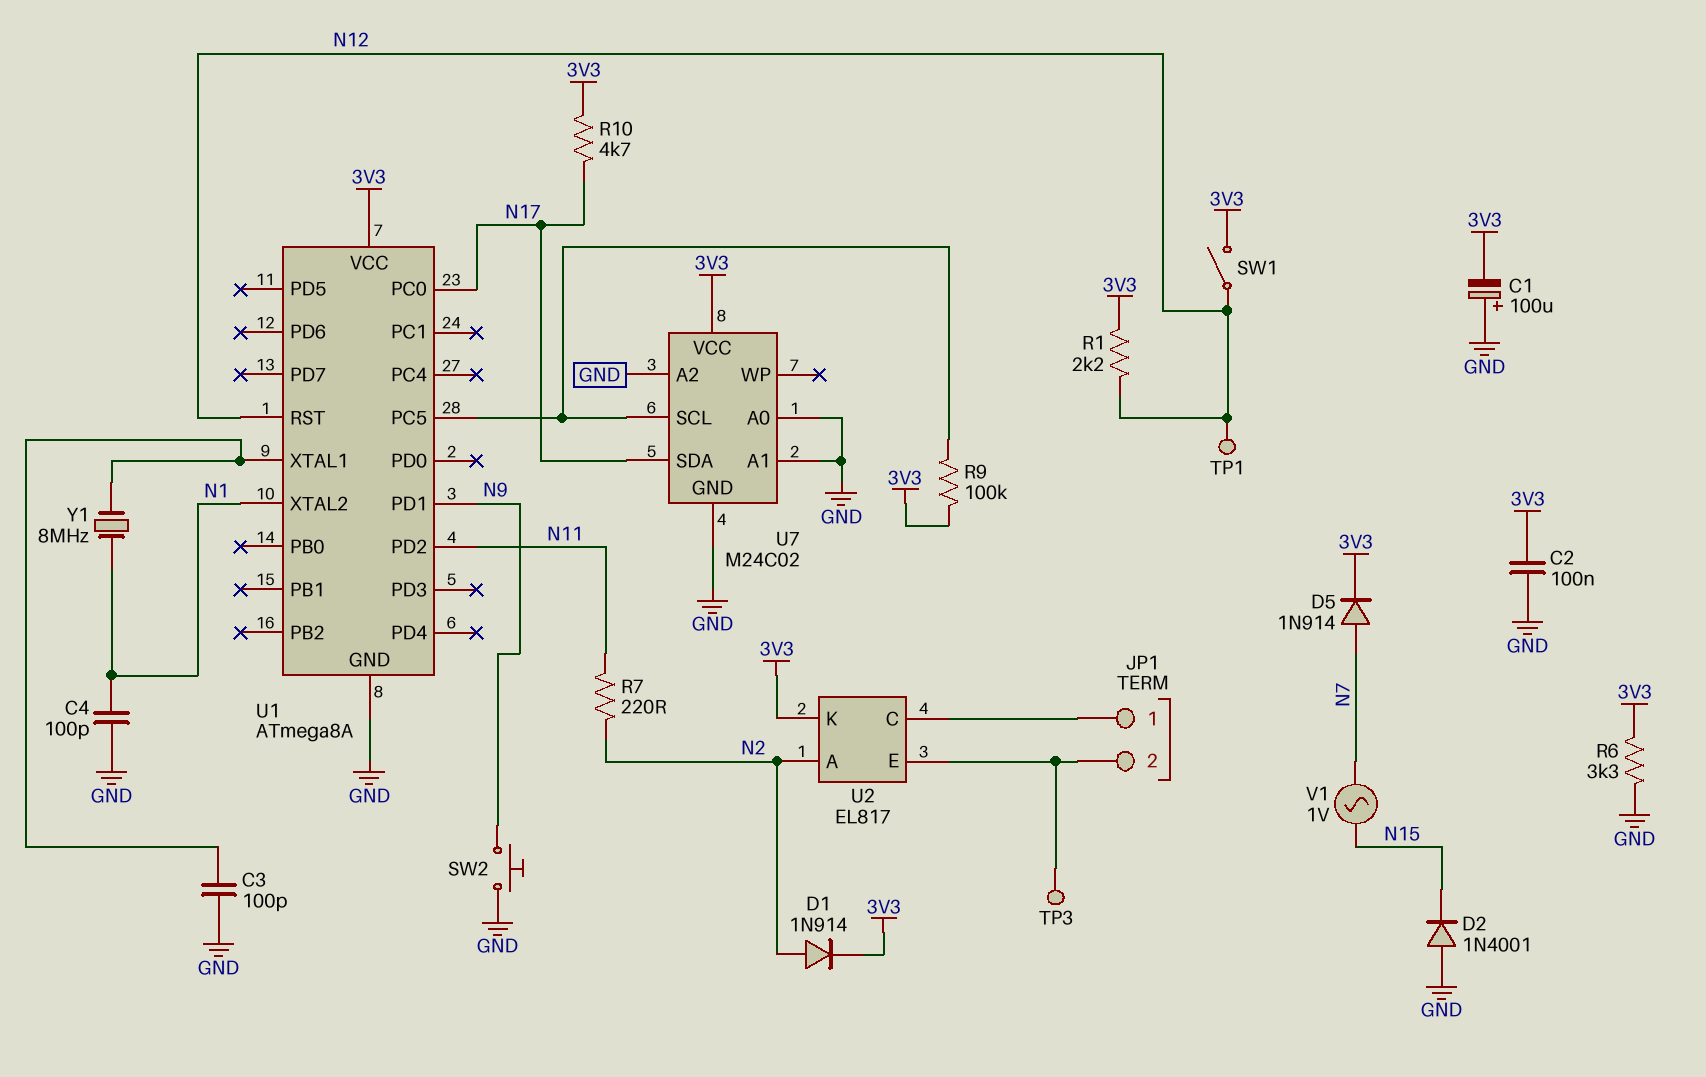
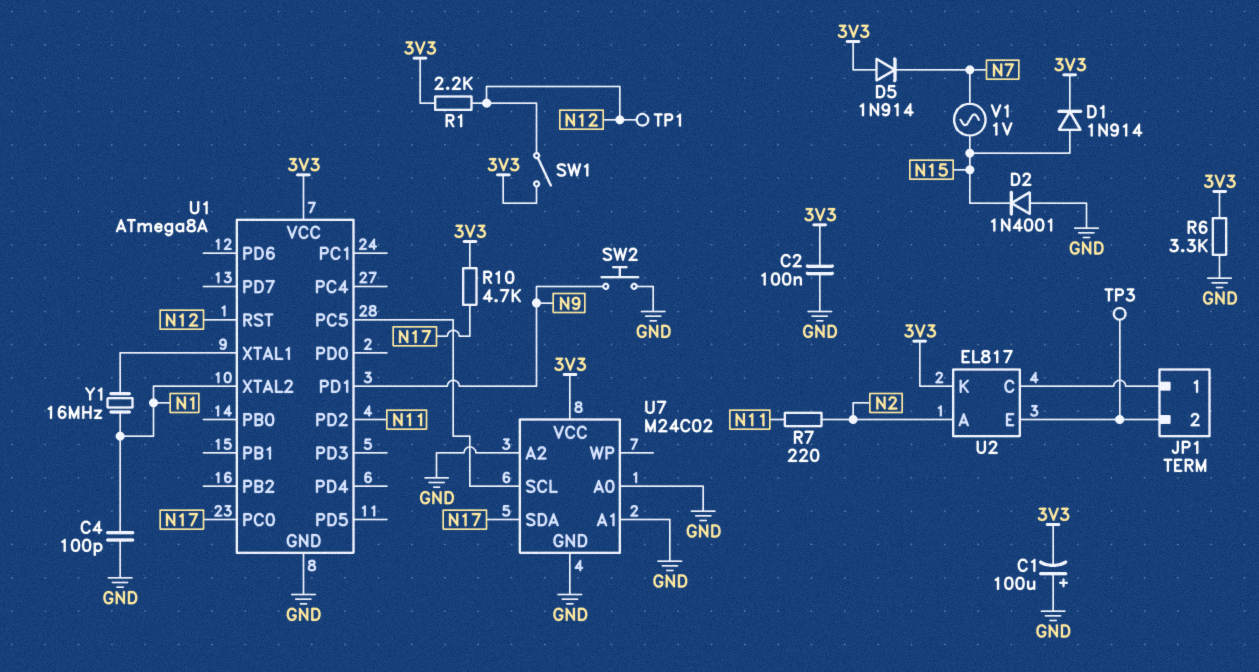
C3: 100pF (GND, U1/XTAL1) -> none
D1: diode 1N914 (A N2, K 3V3) -> diode 1N914 (A N15, K 3V3)
D5: diode 1N914 (A N7, K 3V3) -> diode 1N914 (A 3V3, K N7)
R9: 100k (3V3, U1/PC5) -> none
Y1: 8MHz (N1, U1/XTAL1) -> 16MHz (N1, U1/XTAL1)

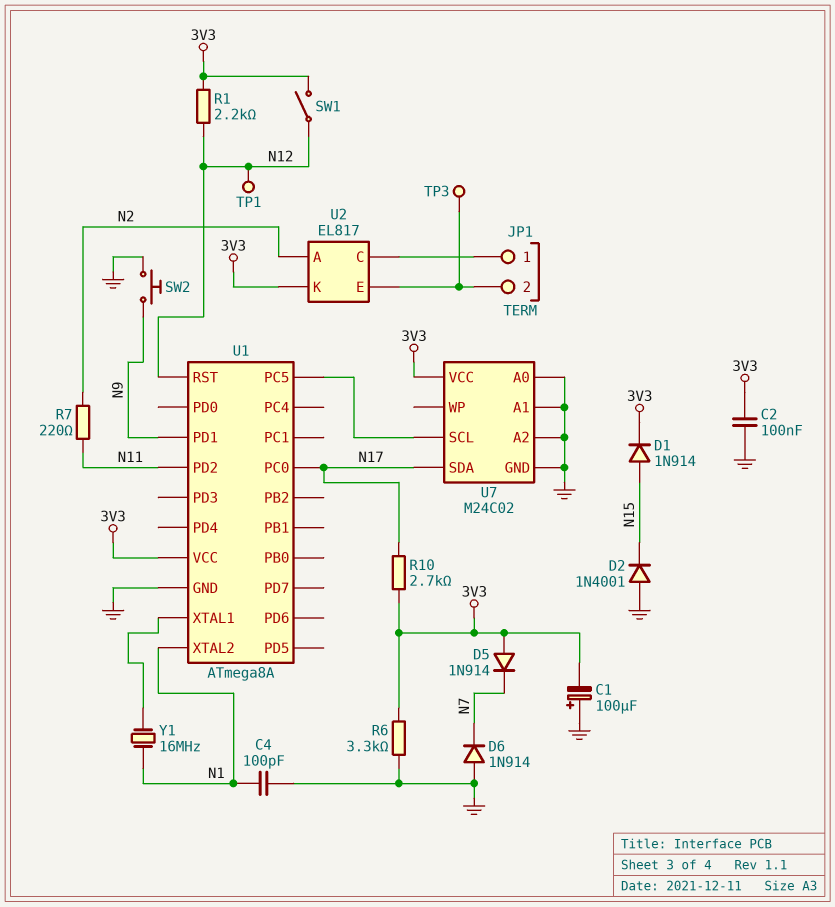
D6: none -> diode 1N914 (A GND, K N7)
R10: 4.7k (3V3, N17) -> 2.7k (3V3, N17)
V1: AC 1V (N7, N15) -> none

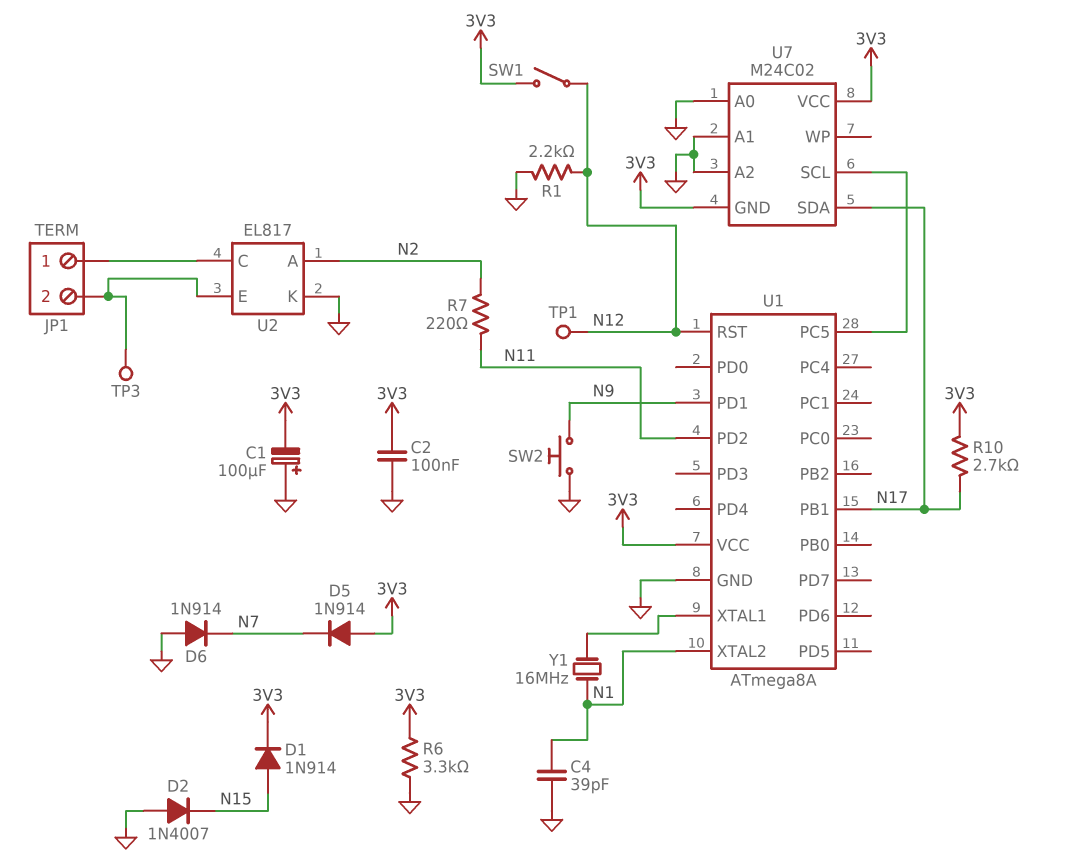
C4: 100pF (GND, N1) -> 39pF (GND, N1)
D2: diode 1N4001 (A GND, K N15) -> diode 1N4007 (A GND, K N15)
R1: 2.2k (3V3, N12) -> 2.2k (GND, N12)
U1 pin PB1: none -> N17
U1 pin PC0: N17 -> none
U2 pin K: 3V3 -> GND
U7 pin GND: GND -> 3V3

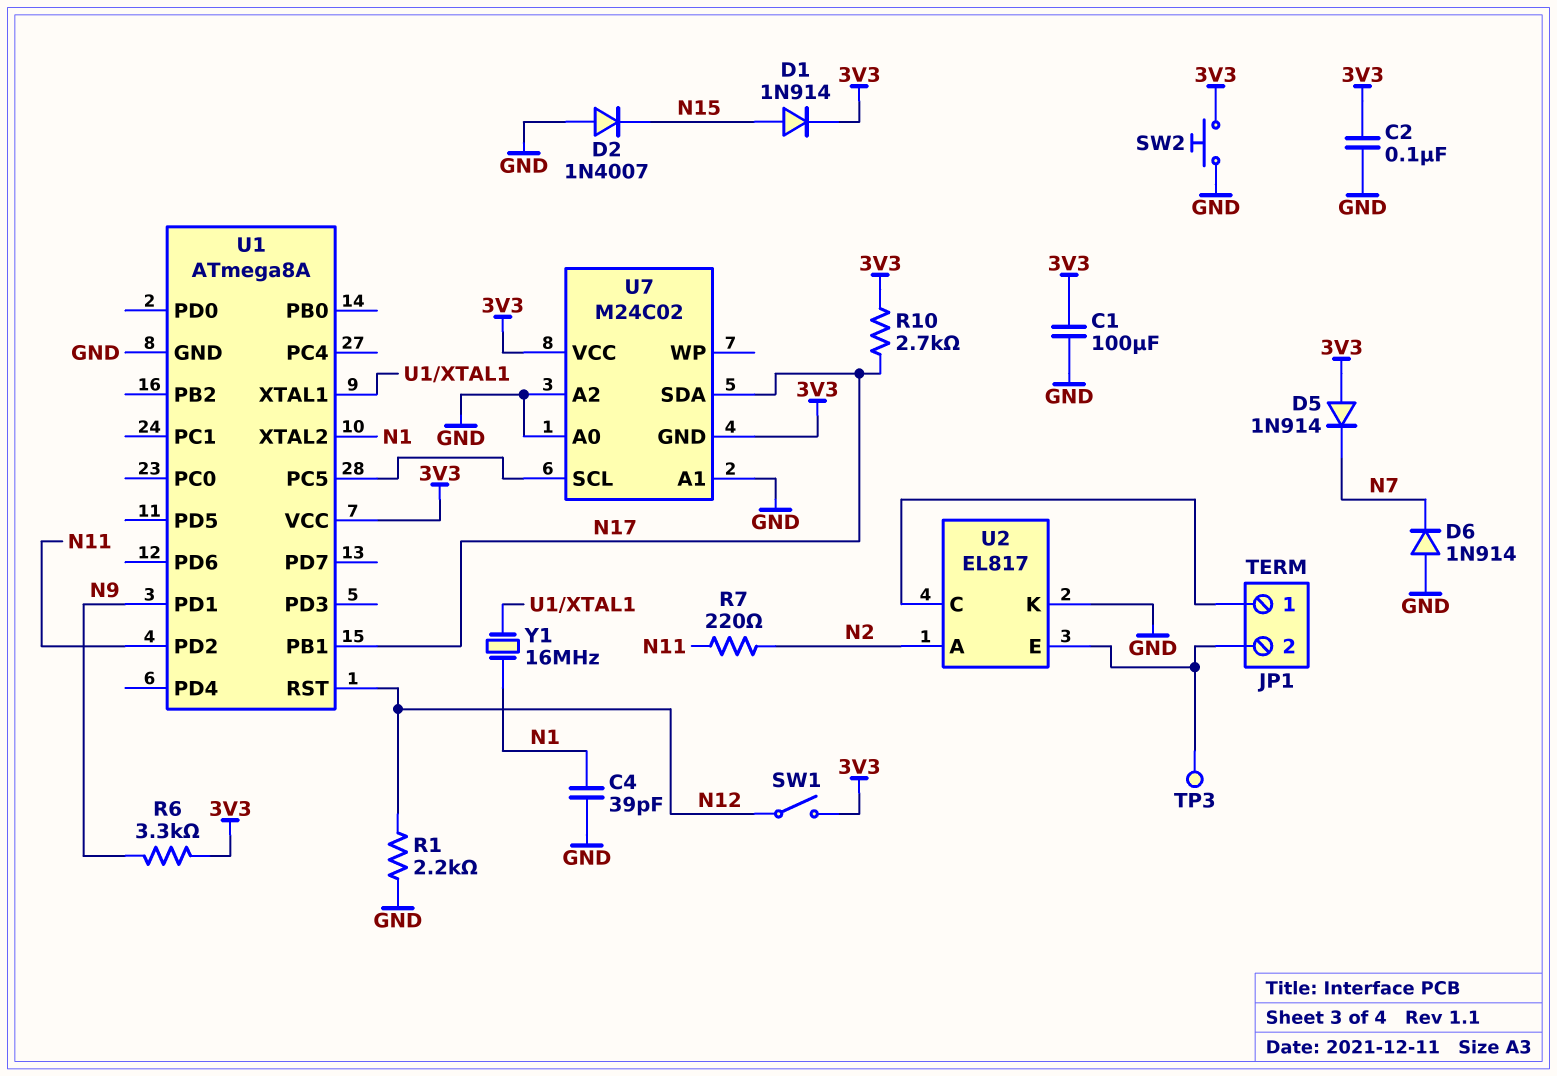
C1: 100uF (plus GND, minus 3V3) -> 100uF (3V3, GND)
R6: 3.3k (3V3, GND) -> 3.3k (3V3, N9)
SW2: button (GND, N9) -> button (3V3, GND)
TP1: test point (N12) -> none

